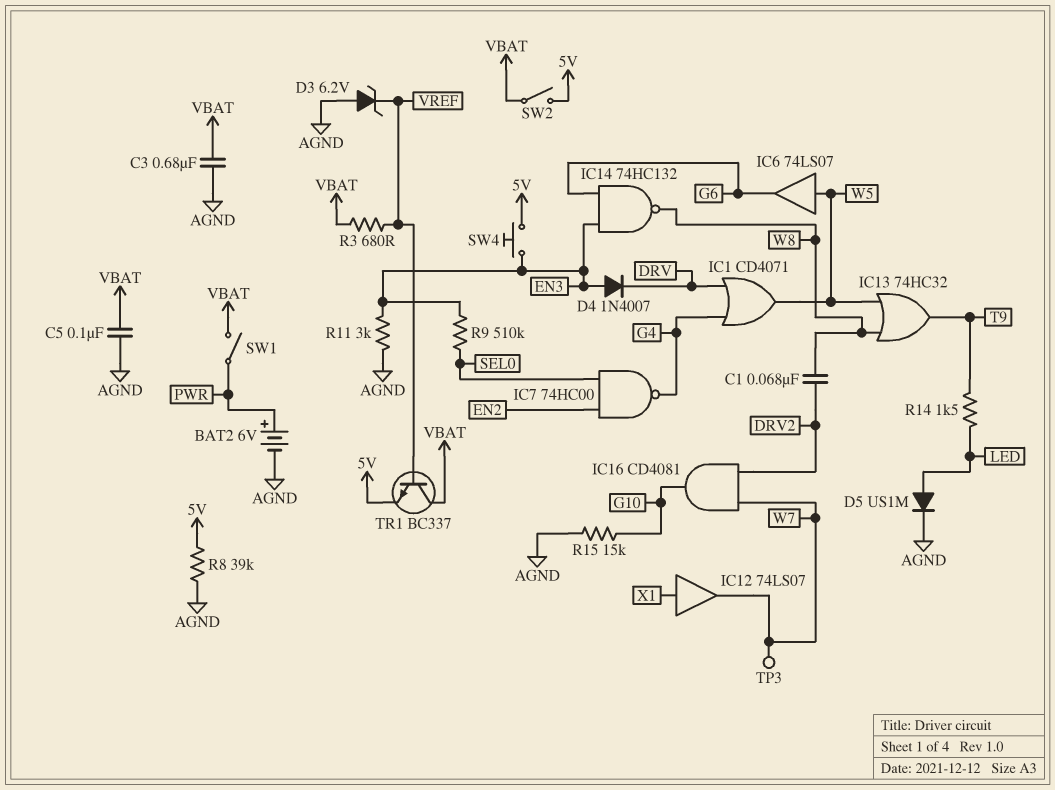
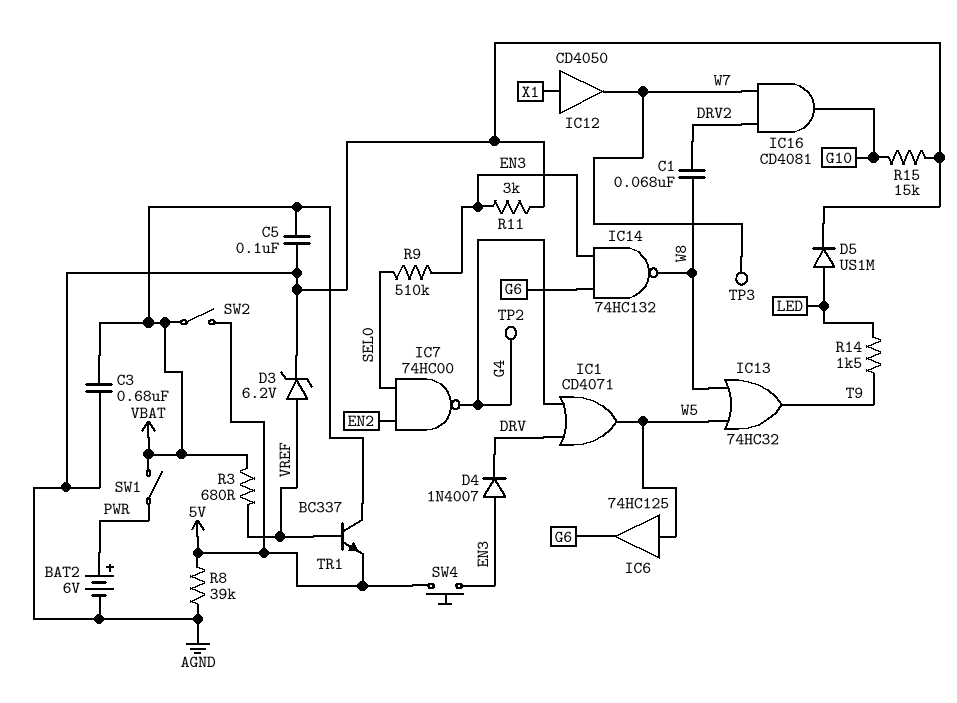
D3: zener 6.2V (A AGND, K VREF) -> zener 6.2V (A VREF, K AGND)
IC6: buffer 74LS07 (in W5, out G6) -> buffer 74HC125 (in W5, out G6)
IC12: buffer 74LS07 (in X1, out W7) -> buffer CD4050 (in X1, out W7)
TP2: none -> test point (G4)

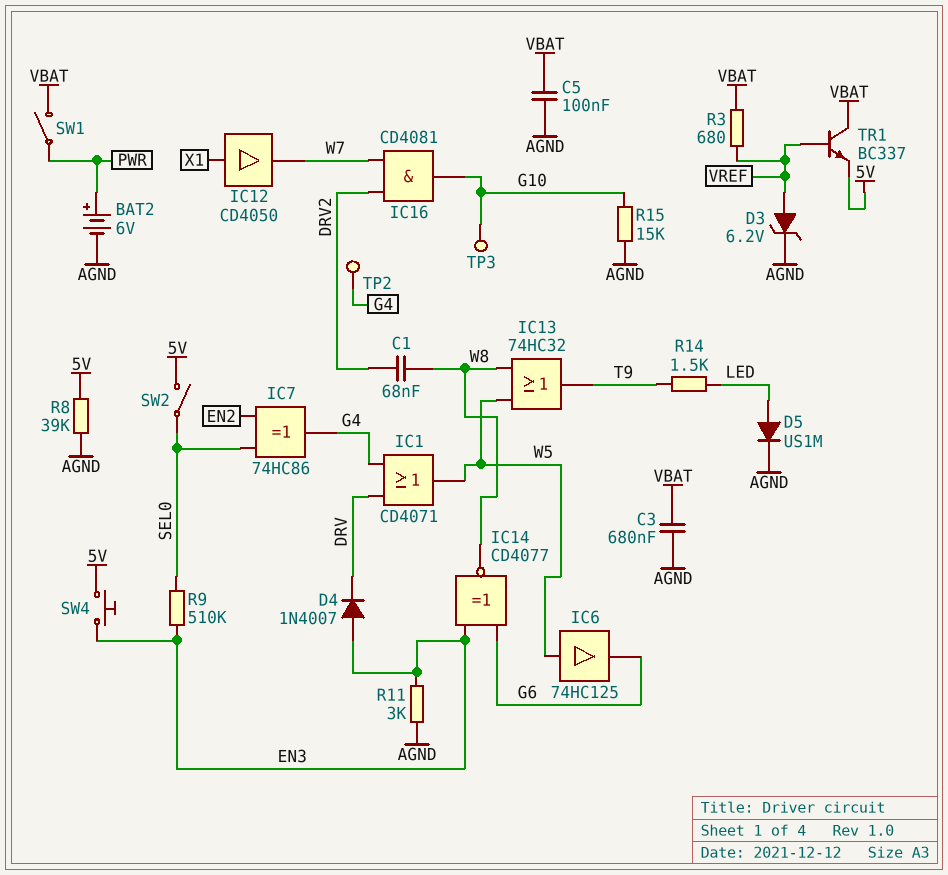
IC7: NAND 74HC00 (in EN2, in SEL0, out G4) -> XOR 74HC86 (in EN2, in SEL0, out G4)
IC14: NAND 74HC132 (in EN3, in G6, out W8) -> XNOR CD4077 (in EN3, in G6, out W8)
SW2: switch (5V, VBAT) -> switch (5V, SEL0)
TP3: test point (W7) -> test point (G10)

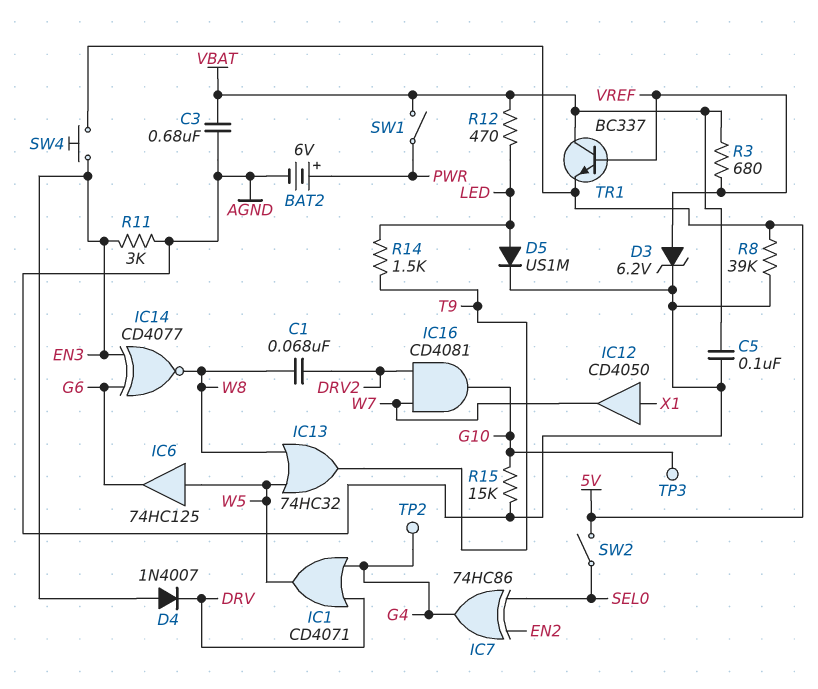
R9: 510k (EN3, SEL0) -> none
R12: none -> 470 (LED, VBAT)

